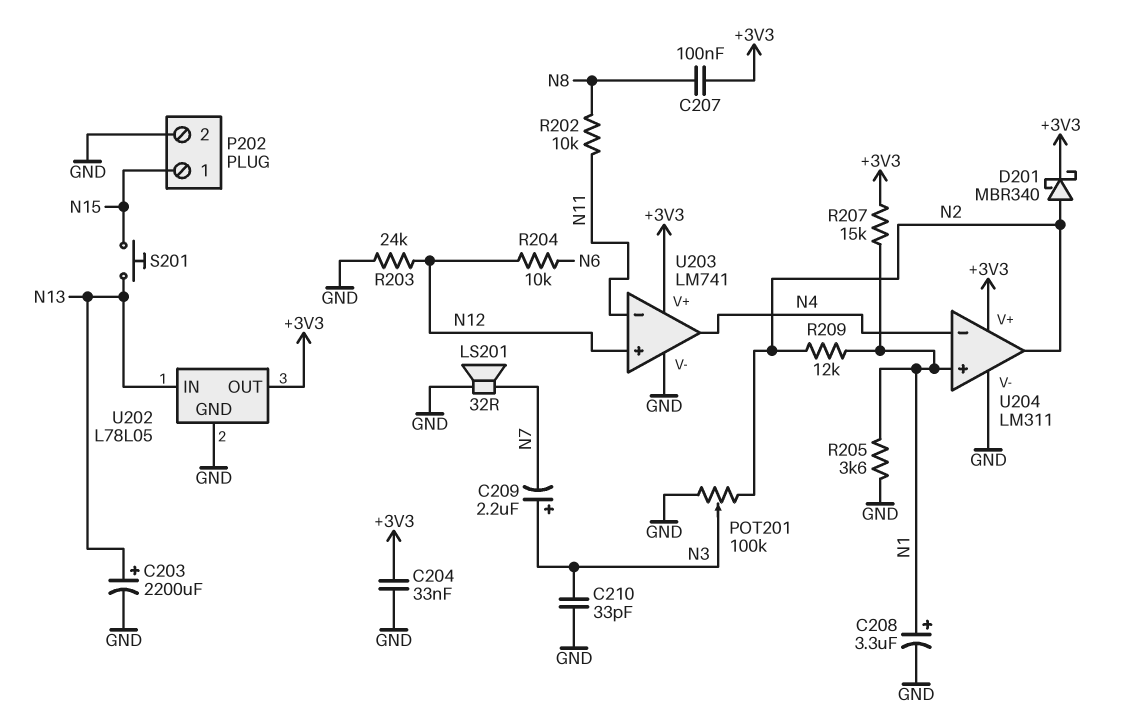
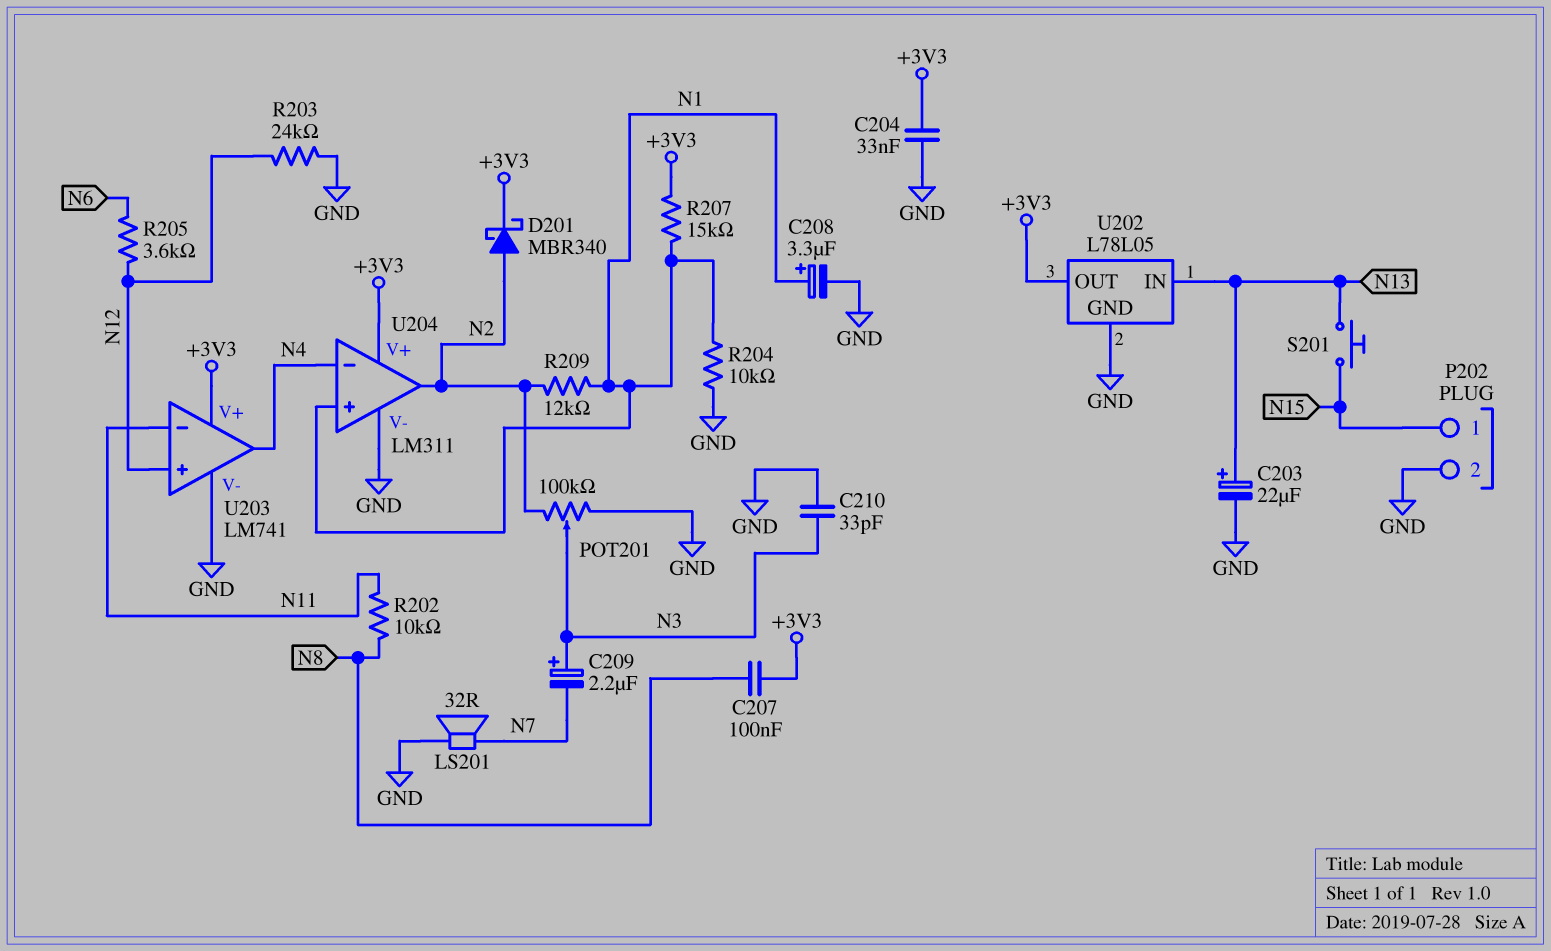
C203: 2200uF (plus N13, minus GND) -> 22uF (plus N13, minus GND)
R204: 10k (N6, N12) -> 10k (GND, N1)
R205: 3.6k (GND, N1) -> 3.6k (N6, N12)

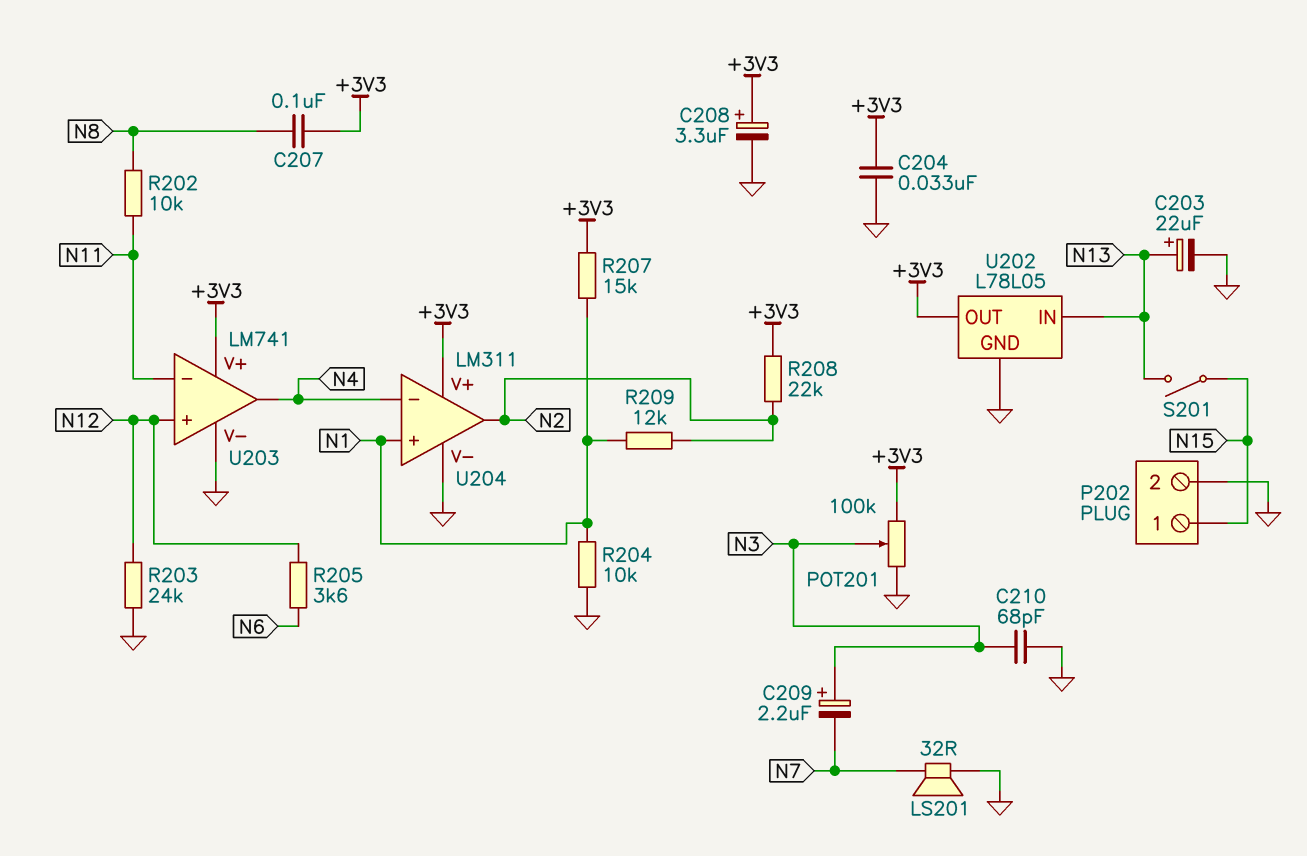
C208: 3.3uF (plus N1, minus GND) -> 3.3uF (plus +3V3, minus GND)
C210: 33pF (GND, N3) -> 68pF (GND, N3)
D201: schottky MBR340 (A N2, K +3V3) -> none
POT201: 100k (GND, N2, wiper N3) -> 100k (+3V3, GND, wiper N3)
R208: none -> 22k (+3V3, N2)
S201: button (N13, N15) -> switch (N13, N15)

